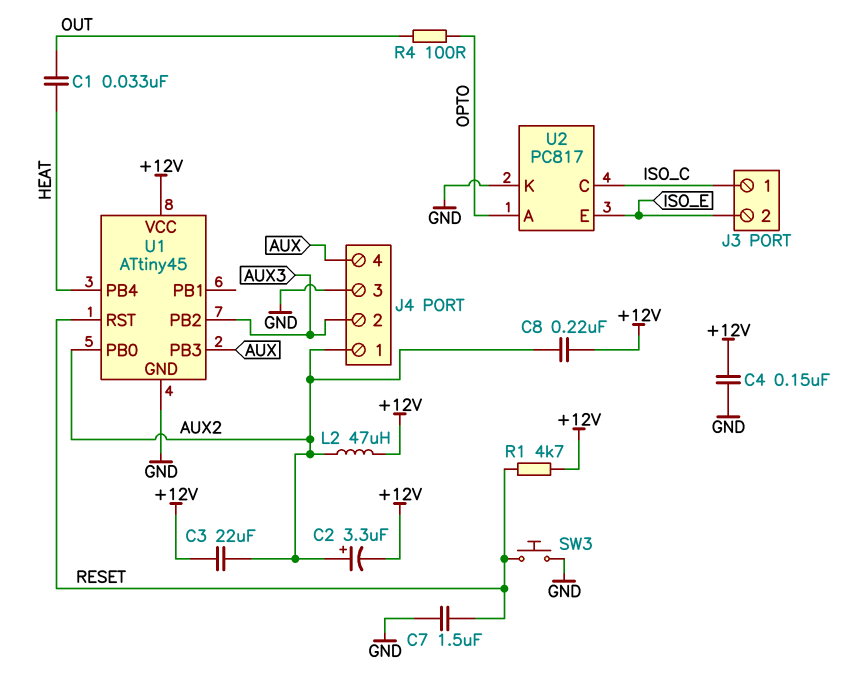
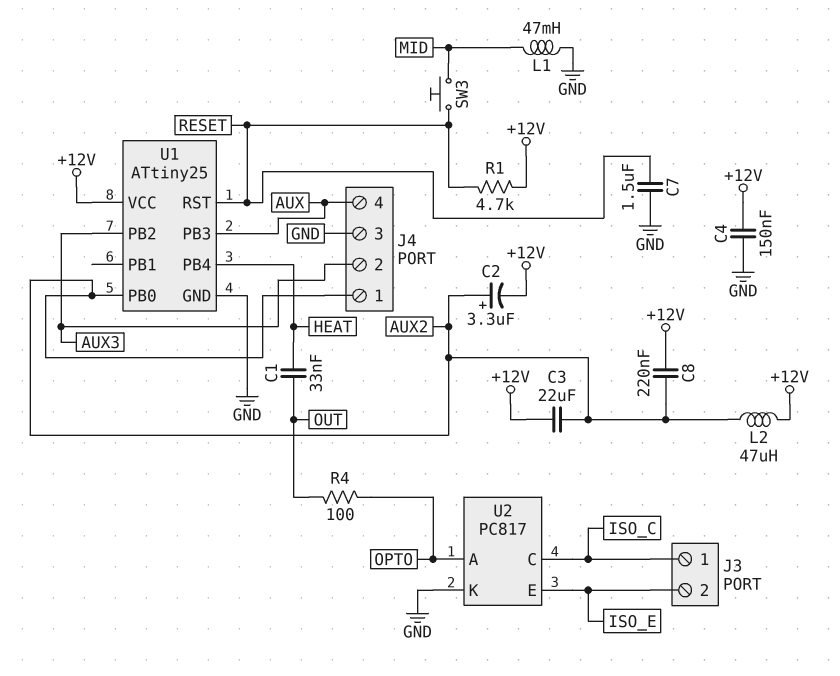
L1: none -> 47mH (GND, MID)
SW3: button (GND, RESET) -> button (MID, RESET)
U1: ATtiny45 -> ATtiny25

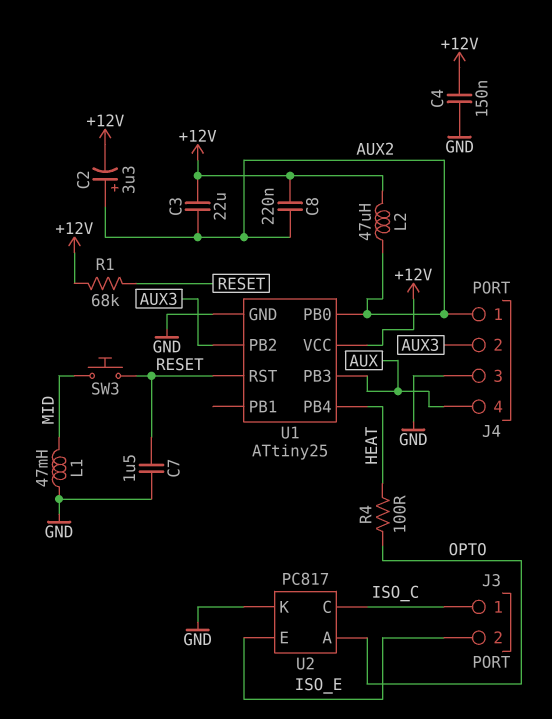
C1: 33nF (HEAT, OUT) -> none
R1: 4.7k (+12V, RESET) -> 68k (+12V, RESET)
R4: 100 (OPTO, OUT) -> 100 (HEAT, OPTO)

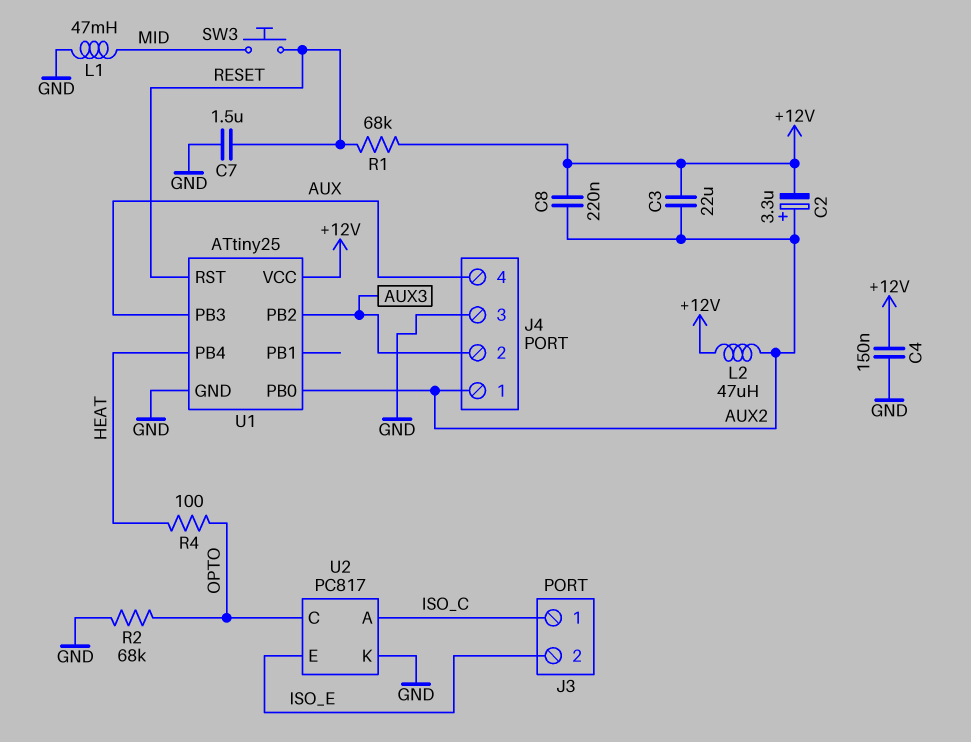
R2: none -> 68k (GND, OPTO)
U2 pin A: OPTO -> ISO_C
U2 pin C: ISO_C -> OPTO

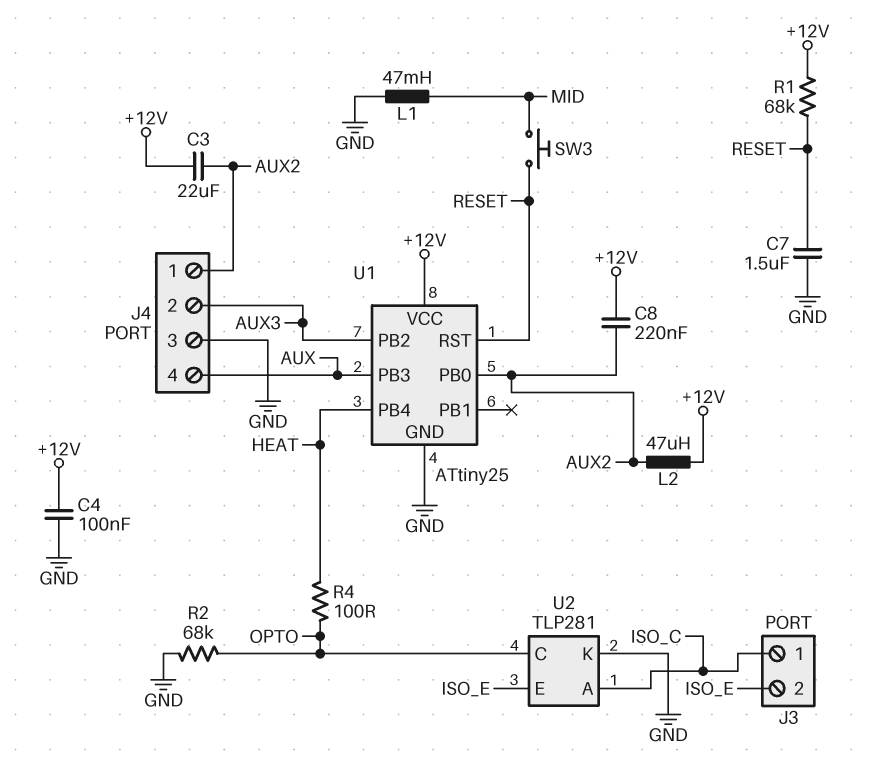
C2: 3.3uF (plus AUX2, minus +12V) -> none
C4: 150nF (+12V, GND) -> 100nF (+12V, GND)
U2: PC817 -> TLP281

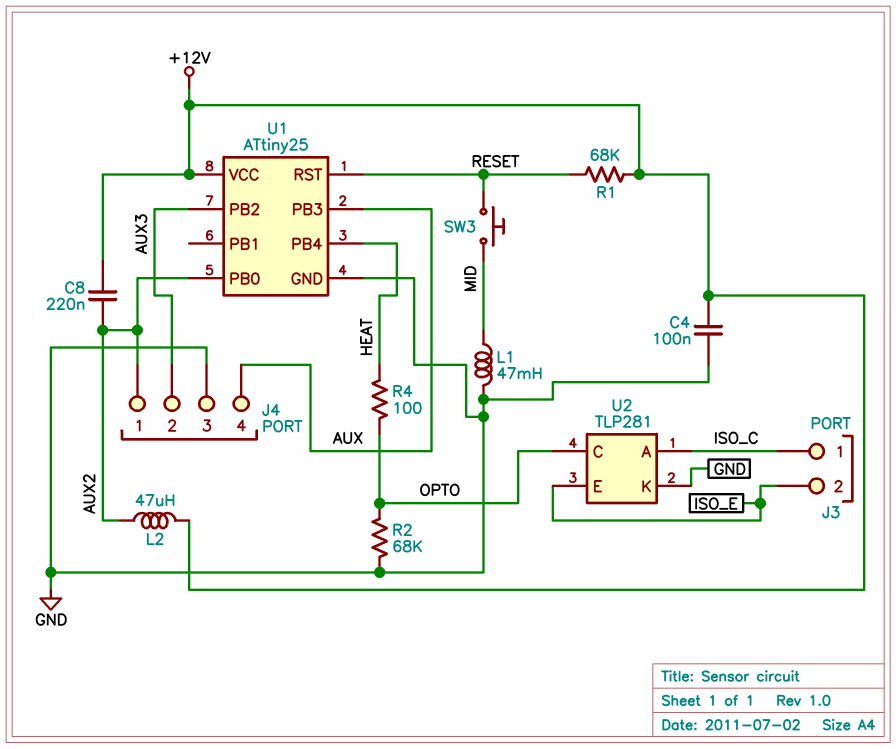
C3: 22uF (+12V, AUX2) -> none
C7: 1.5uF (GND, RESET) -> none

